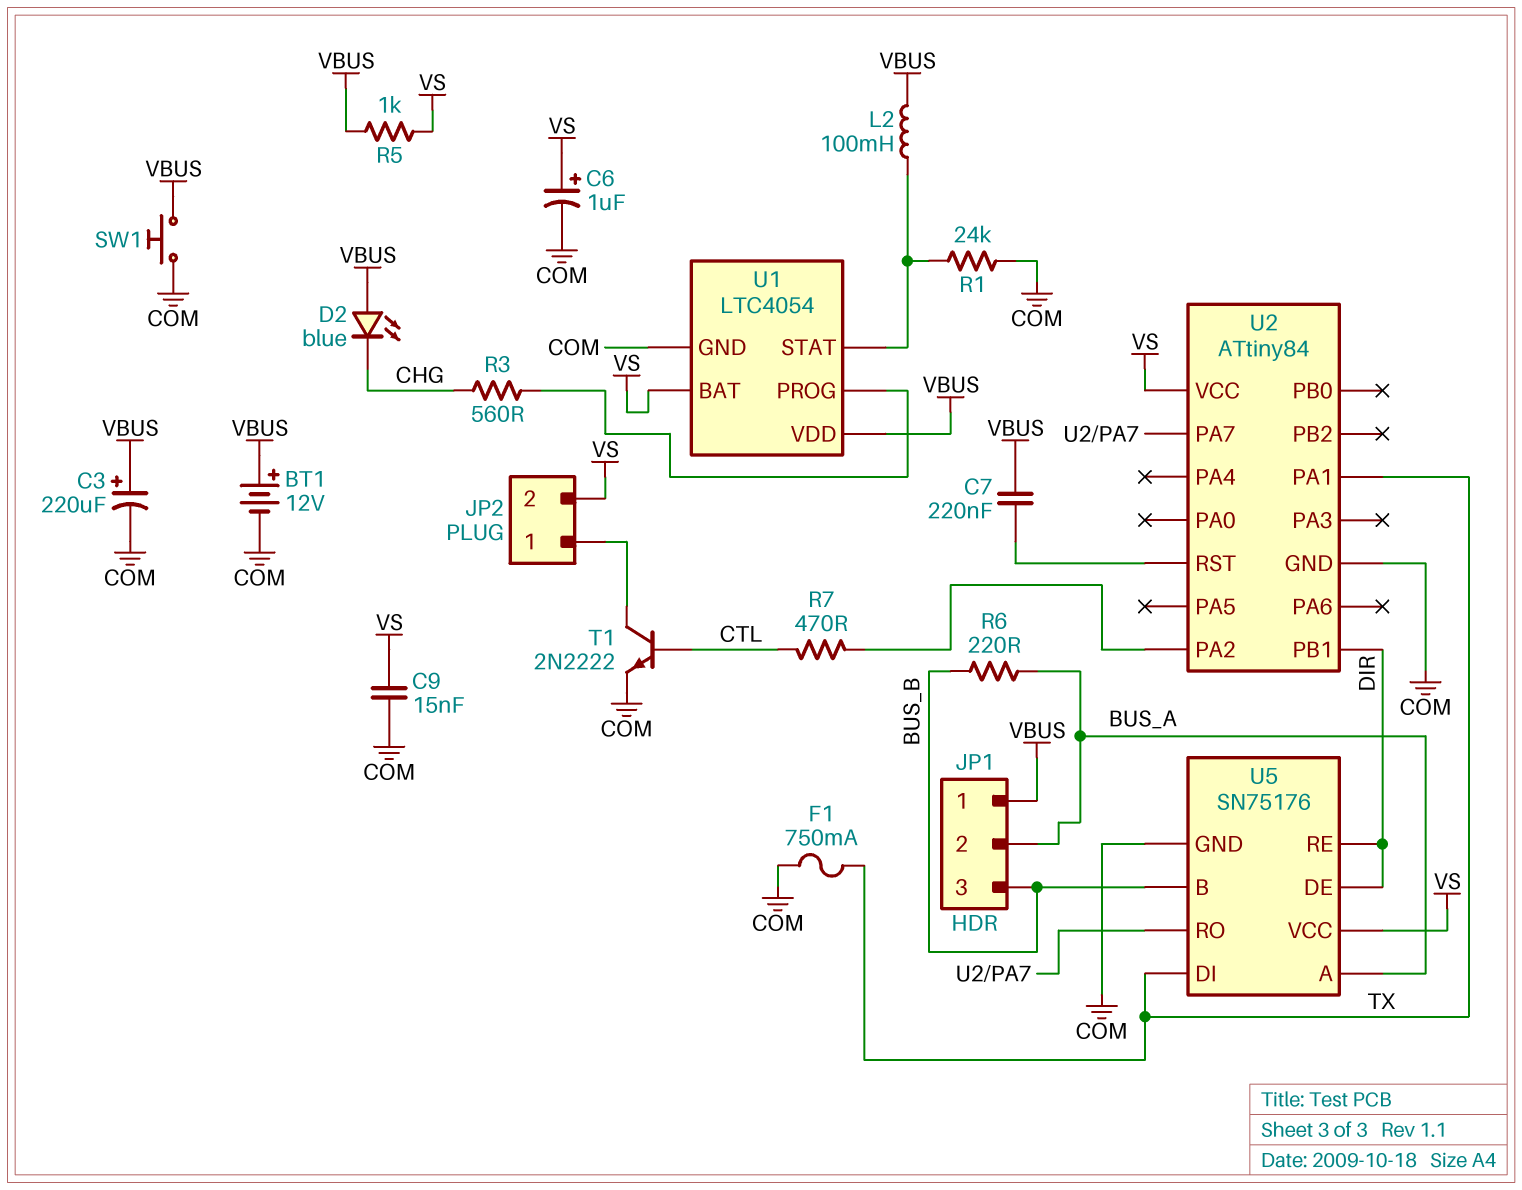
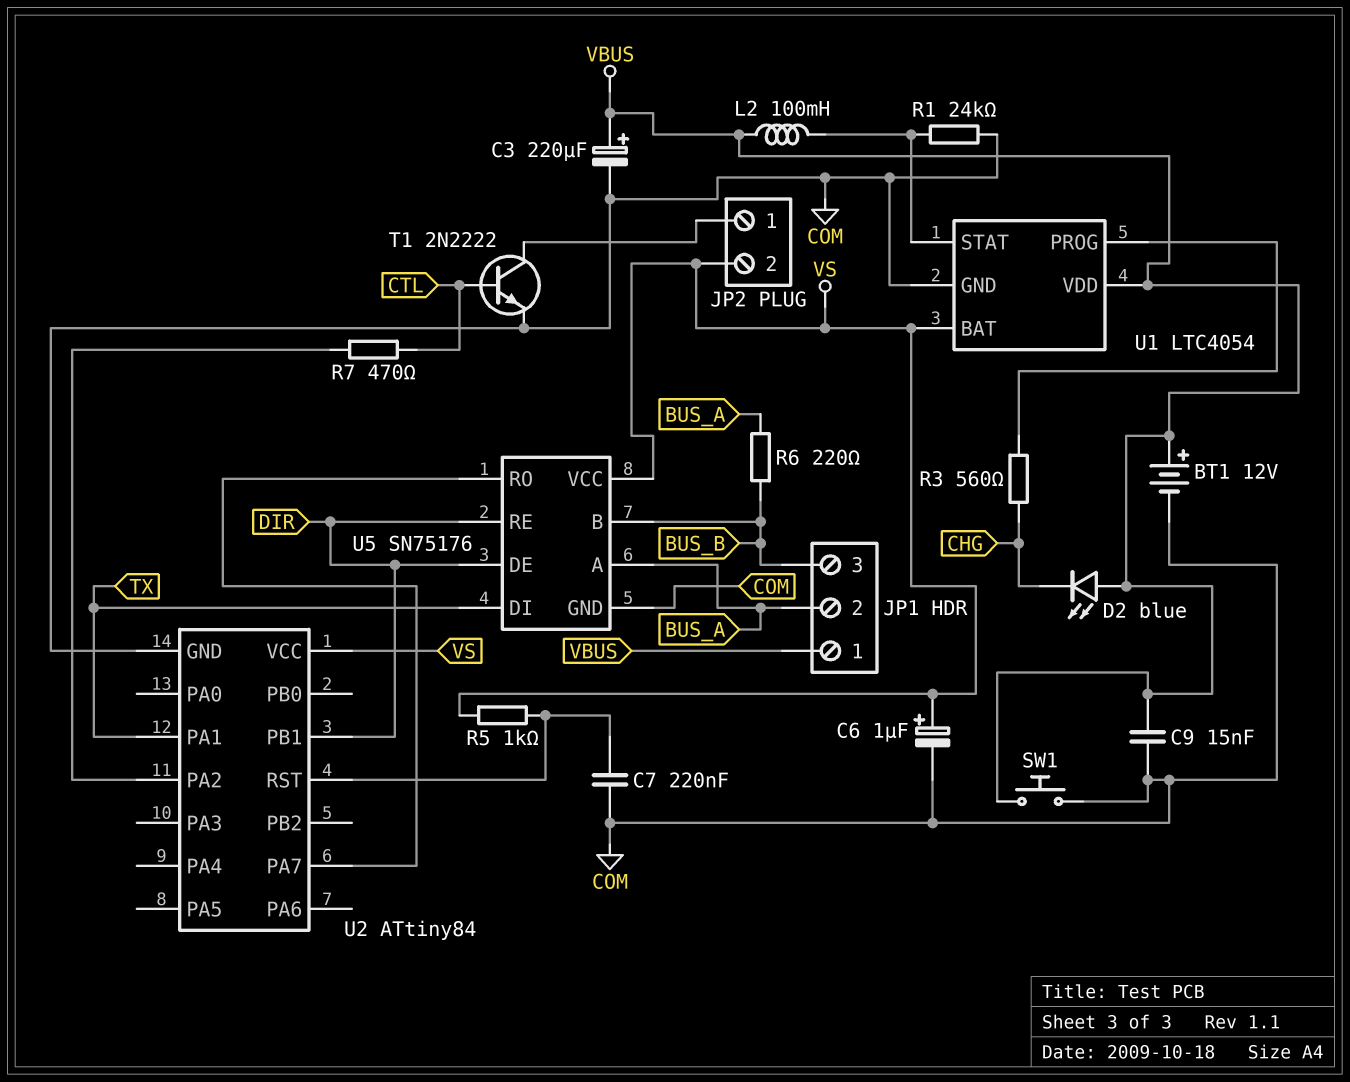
C7: 220nF (U2/RST, VBUS) -> 220nF (COM, U2/RST)
C9: 15nF (COM, VS) -> 15nF (COM, VBUS)
F1: 750mA (COM, TX) -> none
R5: 1k (VBUS, VS) -> 1k (U2/RST, VS)

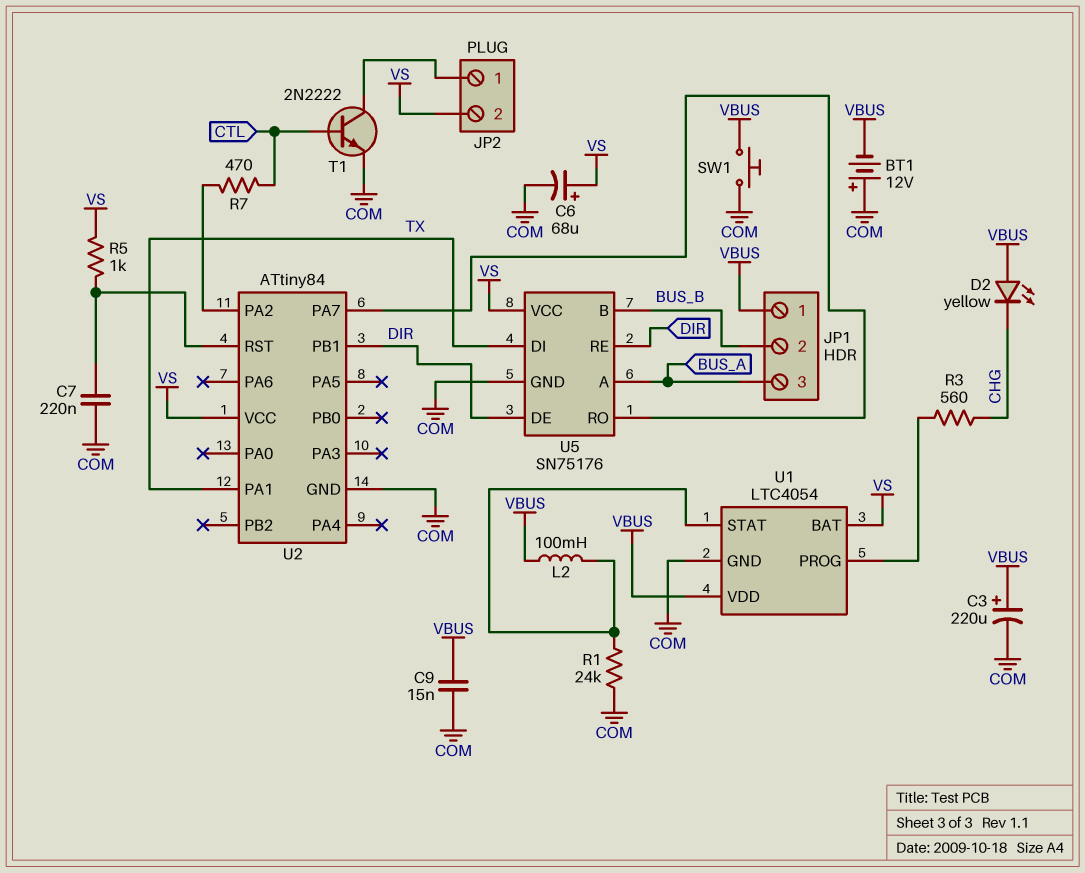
BT1: 12V (plus VBUS, minus COM) -> 12V (plus COM, minus VBUS)
C6: 1uF (plus VS, minus COM) -> 68uF (plus VS, minus COM)
D2: LED blue (A VBUS, K CHG) -> LED yellow (A VBUS, K CHG)
JP1 pin 2: BUS_A -> BUS_B
JP1 pin 3: BUS_B -> BUS_A
R6: 220 (BUS_A, BUS_B) -> none

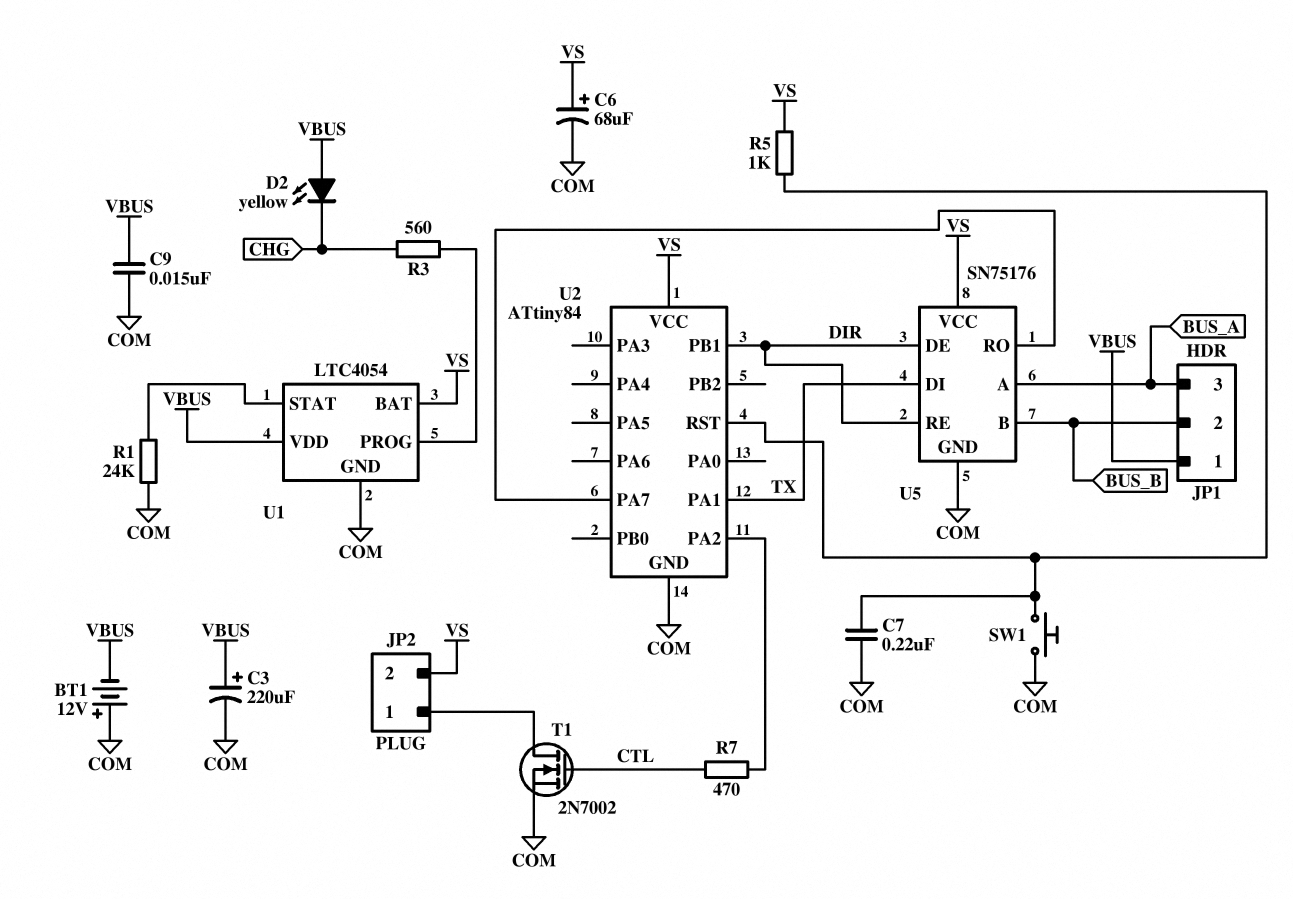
L2: 100mH (U1/STAT, VBUS) -> none
SW1: button (COM, VBUS) -> button (COM, U2/RST)
T1: NPN 2N2222 (B CTL, C JP2/1, E COM) -> NMOS 2N7002 (G CTL, D JP2/1, S COM)

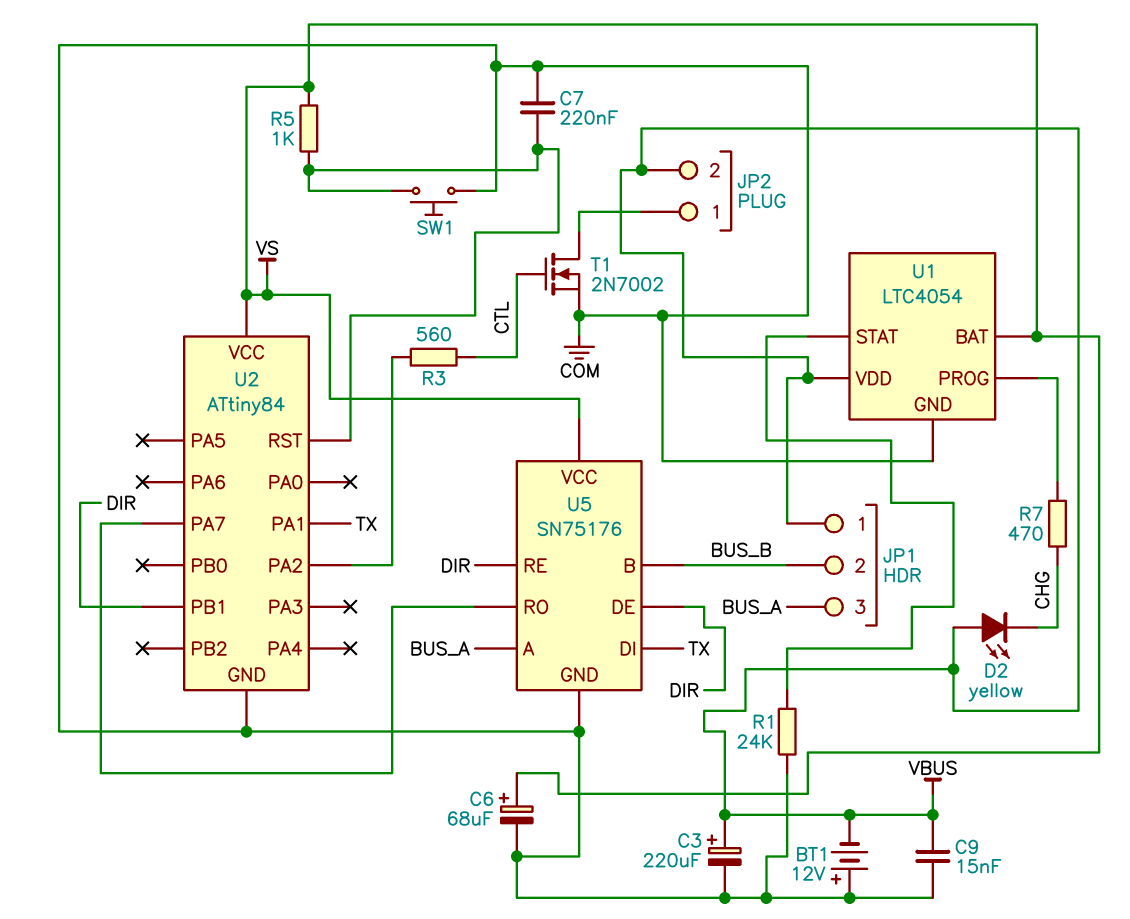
JP2 pin 2: VS -> VBUS
R3: 560 (CHG, U1/PROG) -> 560 (CTL, U2/PA2)
R7: 470 (CTL, U2/PA2) -> 470 (CHG, U1/PROG)

